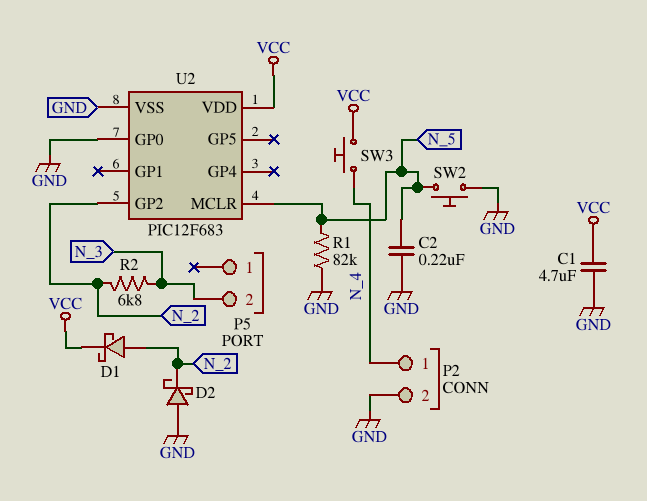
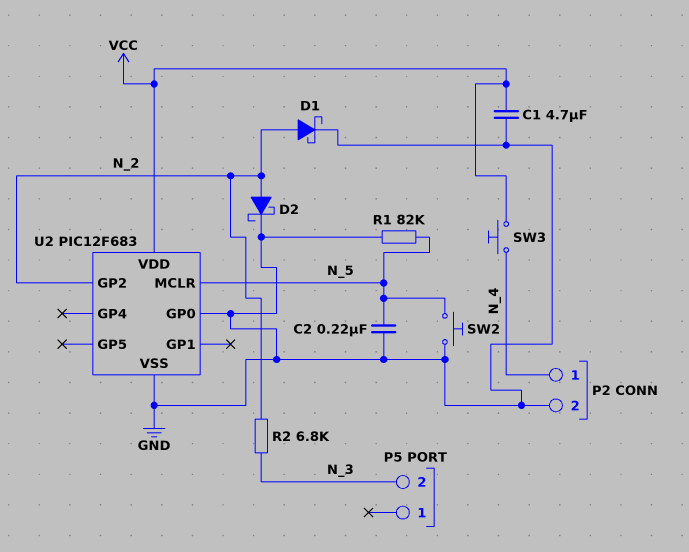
D1: schottky (A N_2, K VCC) -> schottky (A N_2, K GND)
D2: schottky (A GND, K N_2) -> schottky (A N_2, K GND)

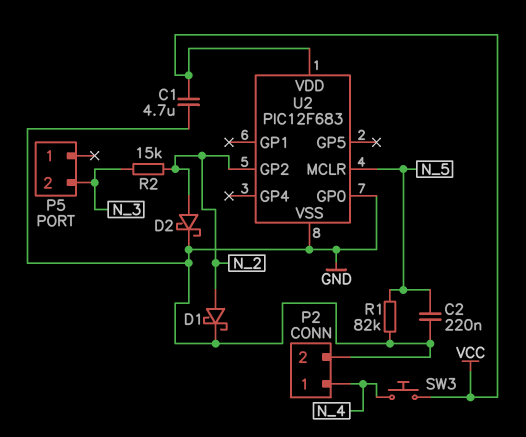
R2: 6.8k (N_2, N_3) -> 15k (N_2, N_3)
SW2: button (GND, N_5) -> none

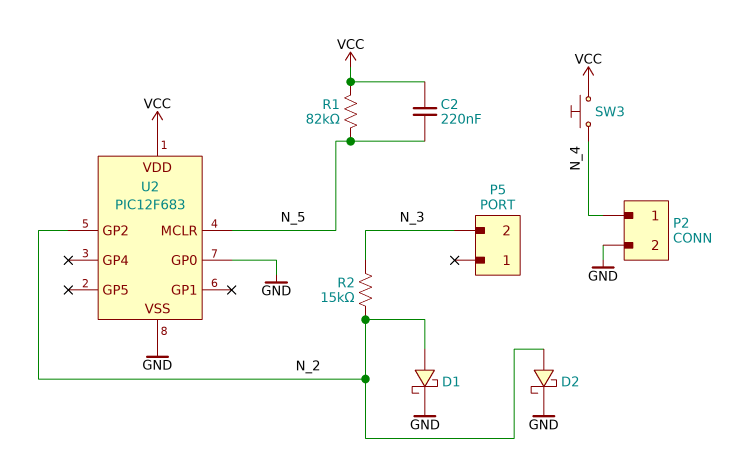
C1: 4.7uF (GND, VCC) -> none
C2: 220nF (GND, N_5) -> 220nF (N_5, VCC)
R1: 82k (GND, N_5) -> 82k (N_5, VCC)

